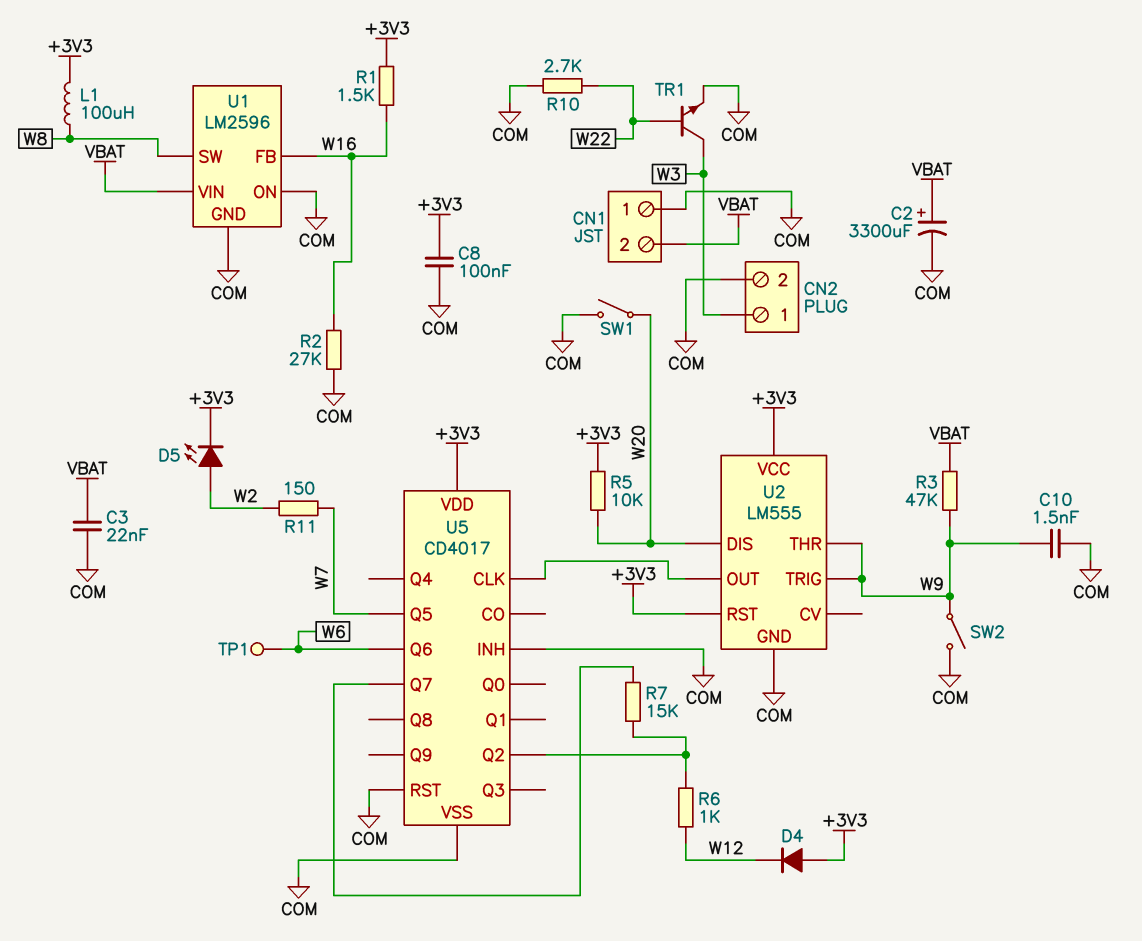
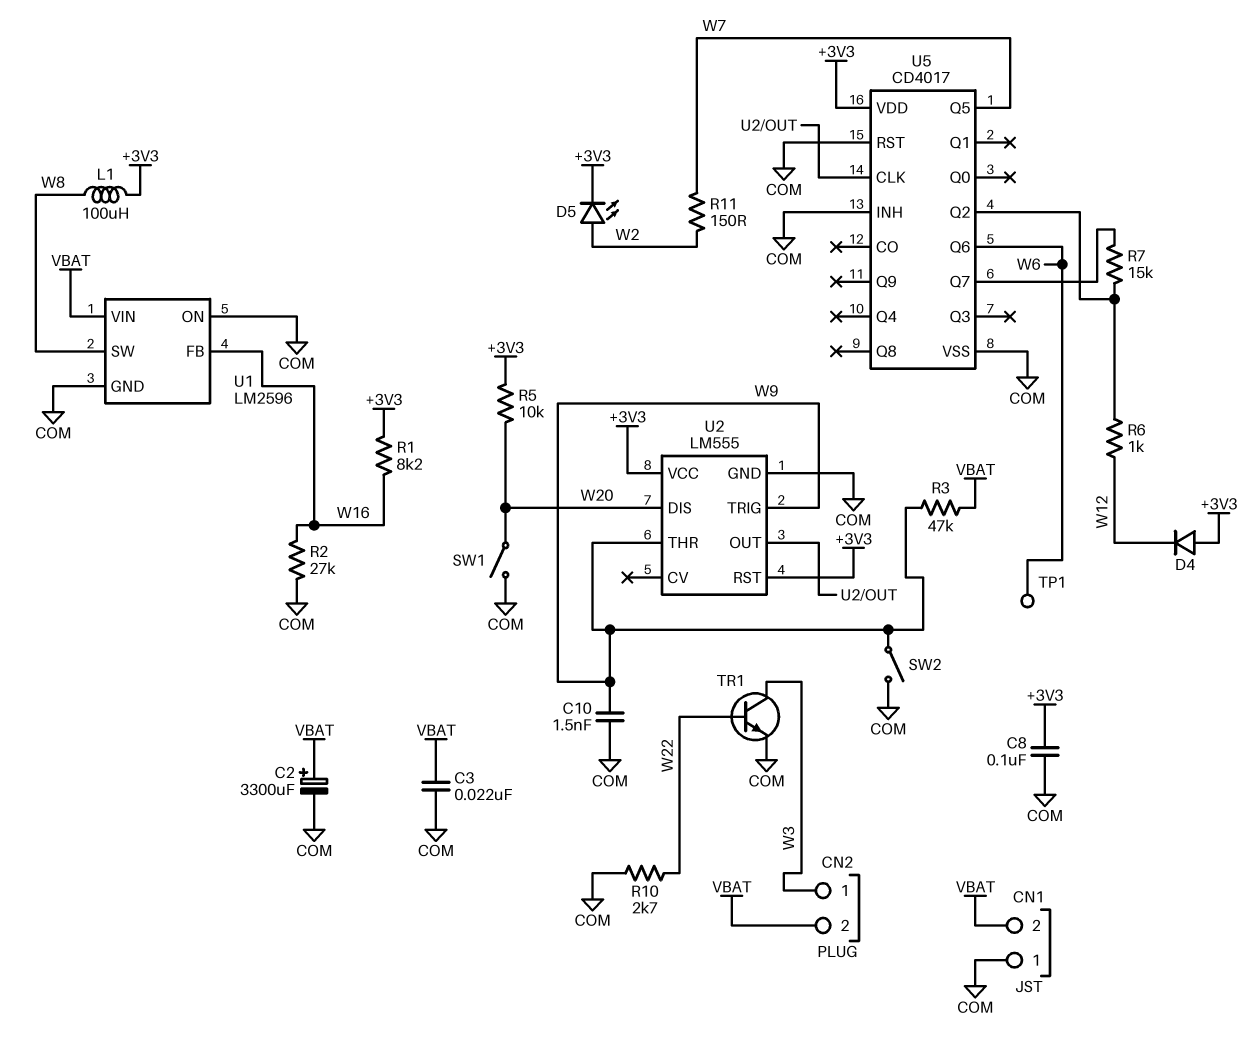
CN2 pin 2: COM -> VBAT
R1: 1.5k (+3V3, W16) -> 8.2k (+3V3, W16)

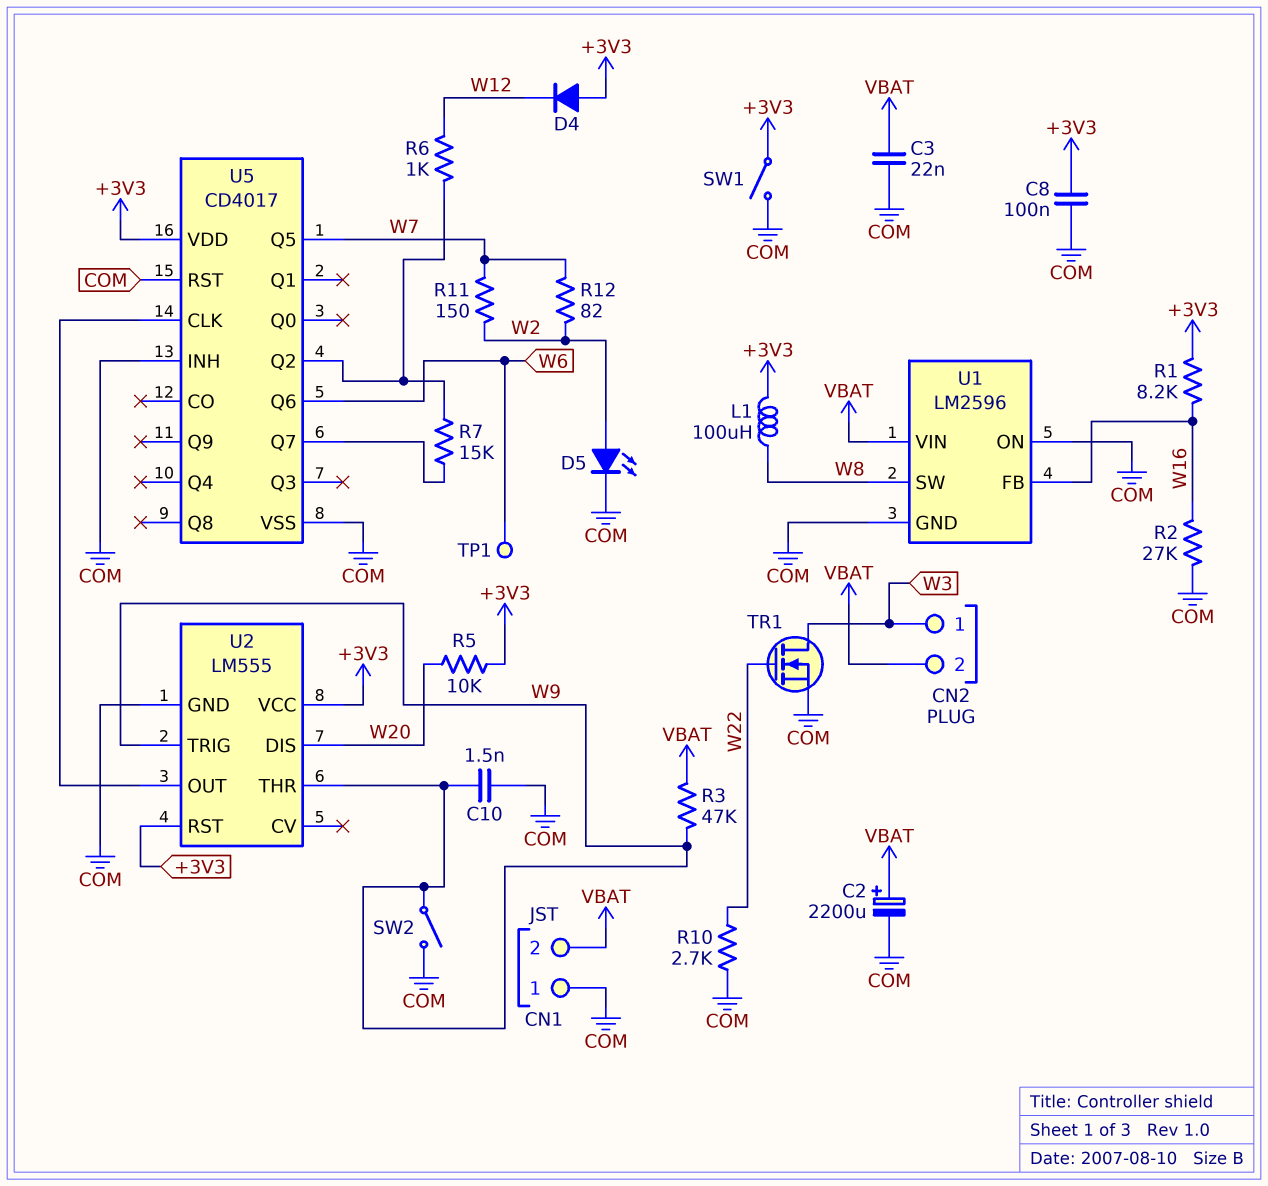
C2: 3300uF (plus VBAT, minus COM) -> 2200uF (plus VBAT, minus COM)
D5: LED (A W2, K +3V3) -> LED (A W2, K COM)
R12: none -> 82 (W2, W7)
SW1: switch (COM, W20) -> switch (+3V3, COM)
TR1: NPN (B W22, C W3, E COM) -> NMOS (G W22, D W3, S COM)

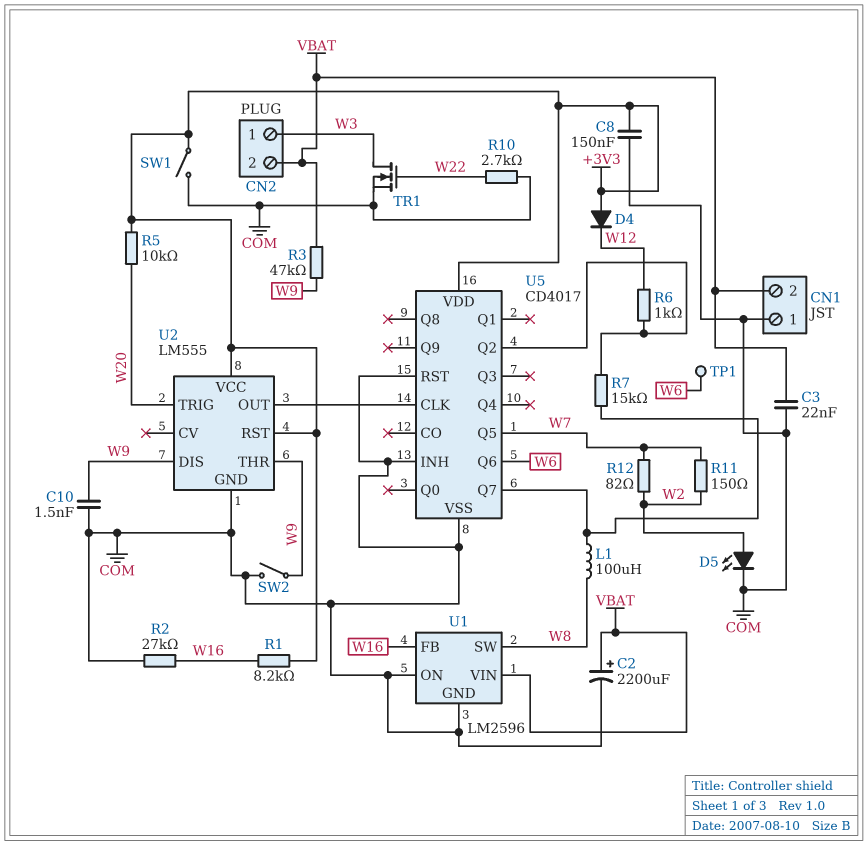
C8: 100nF (+3V3, COM) -> 150nF (+3V3, COM)
L1: 100uH (+3V3, W8) -> 100uH (U5/Q7, W8)
U2 pin DIS: W20 -> W9
U2 pin TRIG: W9 -> W20

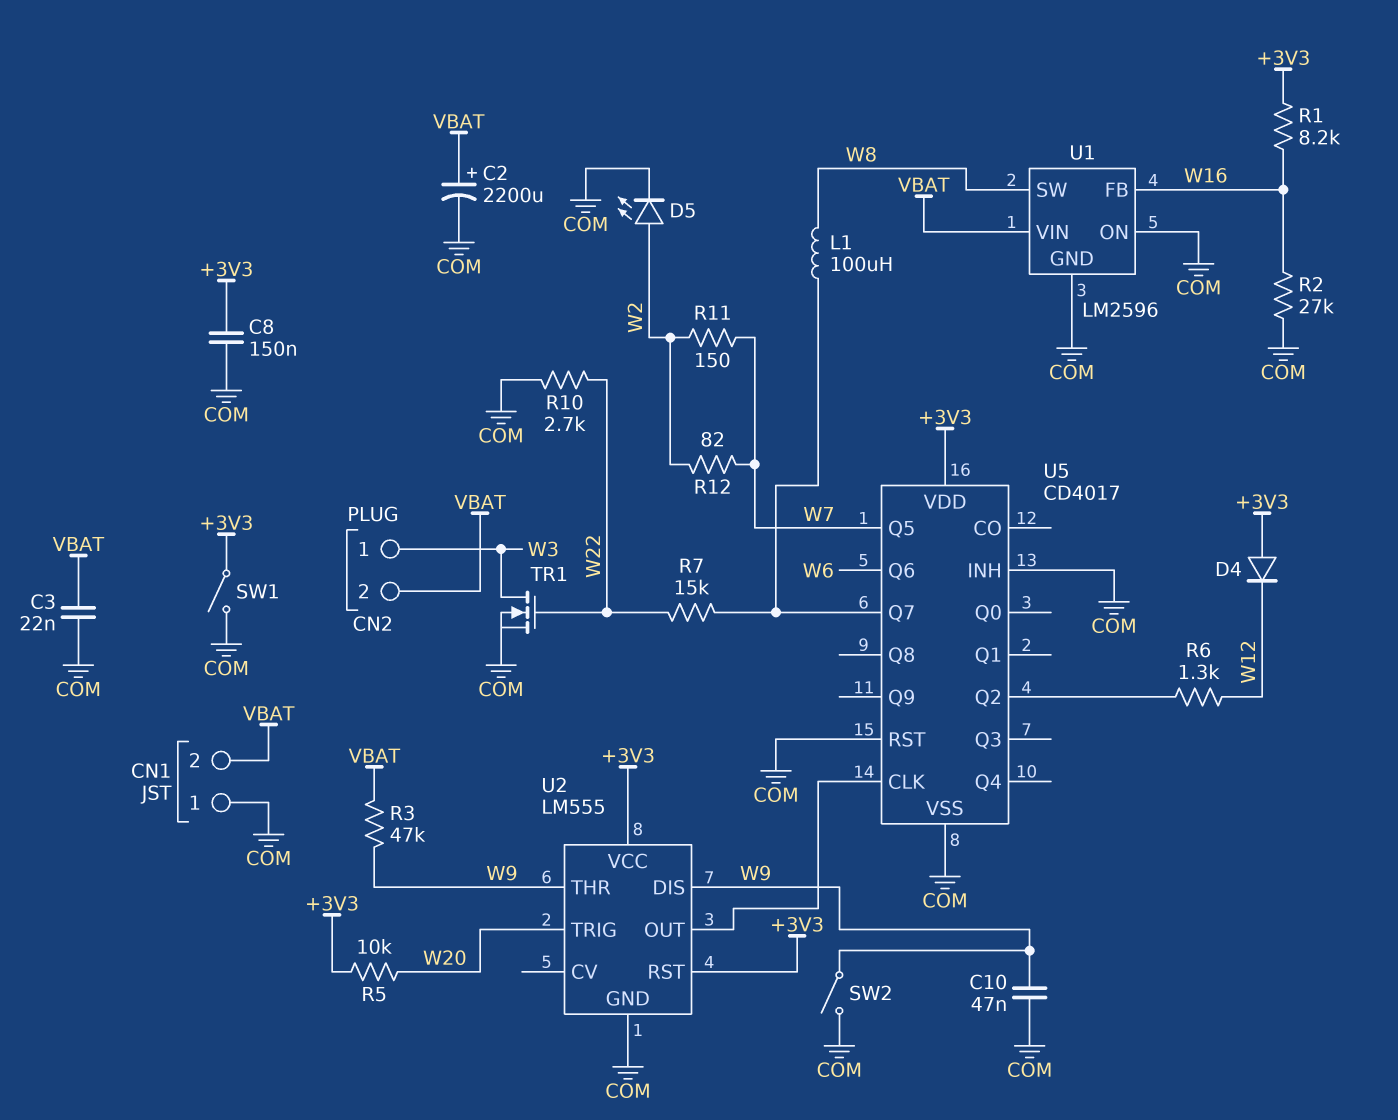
C10: 1.5nF (COM, W9) -> 47nF (COM, W9)
R6: 1k (U5/Q2, W12) -> 1.3k (U5/Q2, W12)
R7: 15k (U5/Q2, U5/Q7) -> 15k (U5/Q7, W22)
TP1: test point (W6) -> none

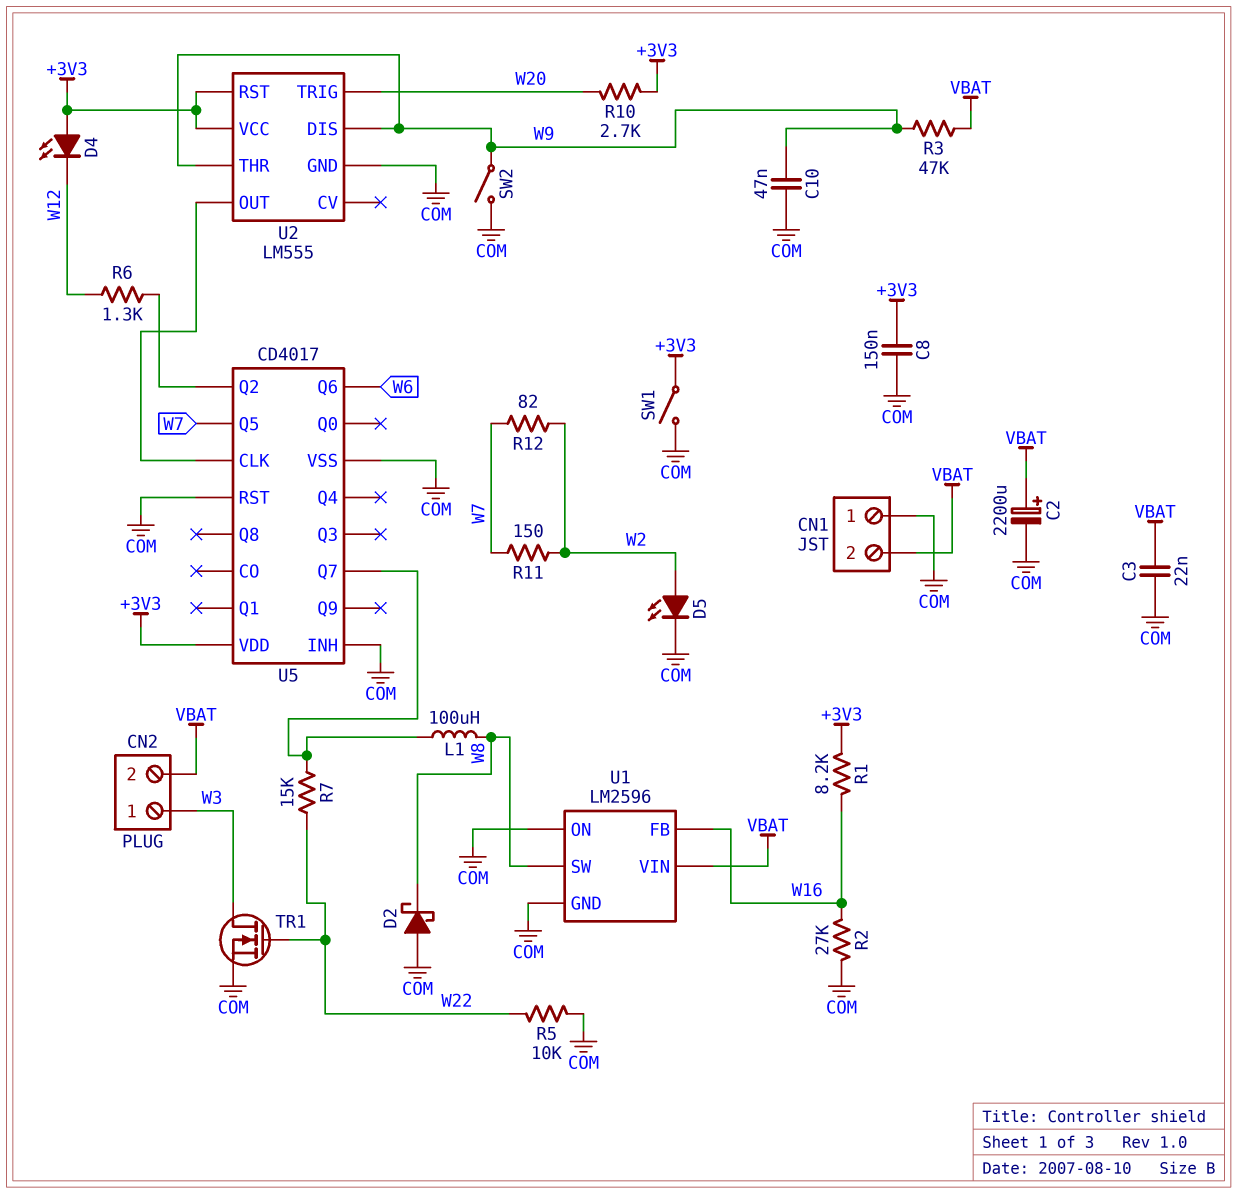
D2: none -> schottky (A COM, K W8)
D4: diode (A +3V3, K W12) -> LED (A +3V3, K W12)
R5: 10k (+3V3, W20) -> 10k (COM, W22)
R10: 2.7k (COM, W22) -> 2.7k (+3V3, W20)

